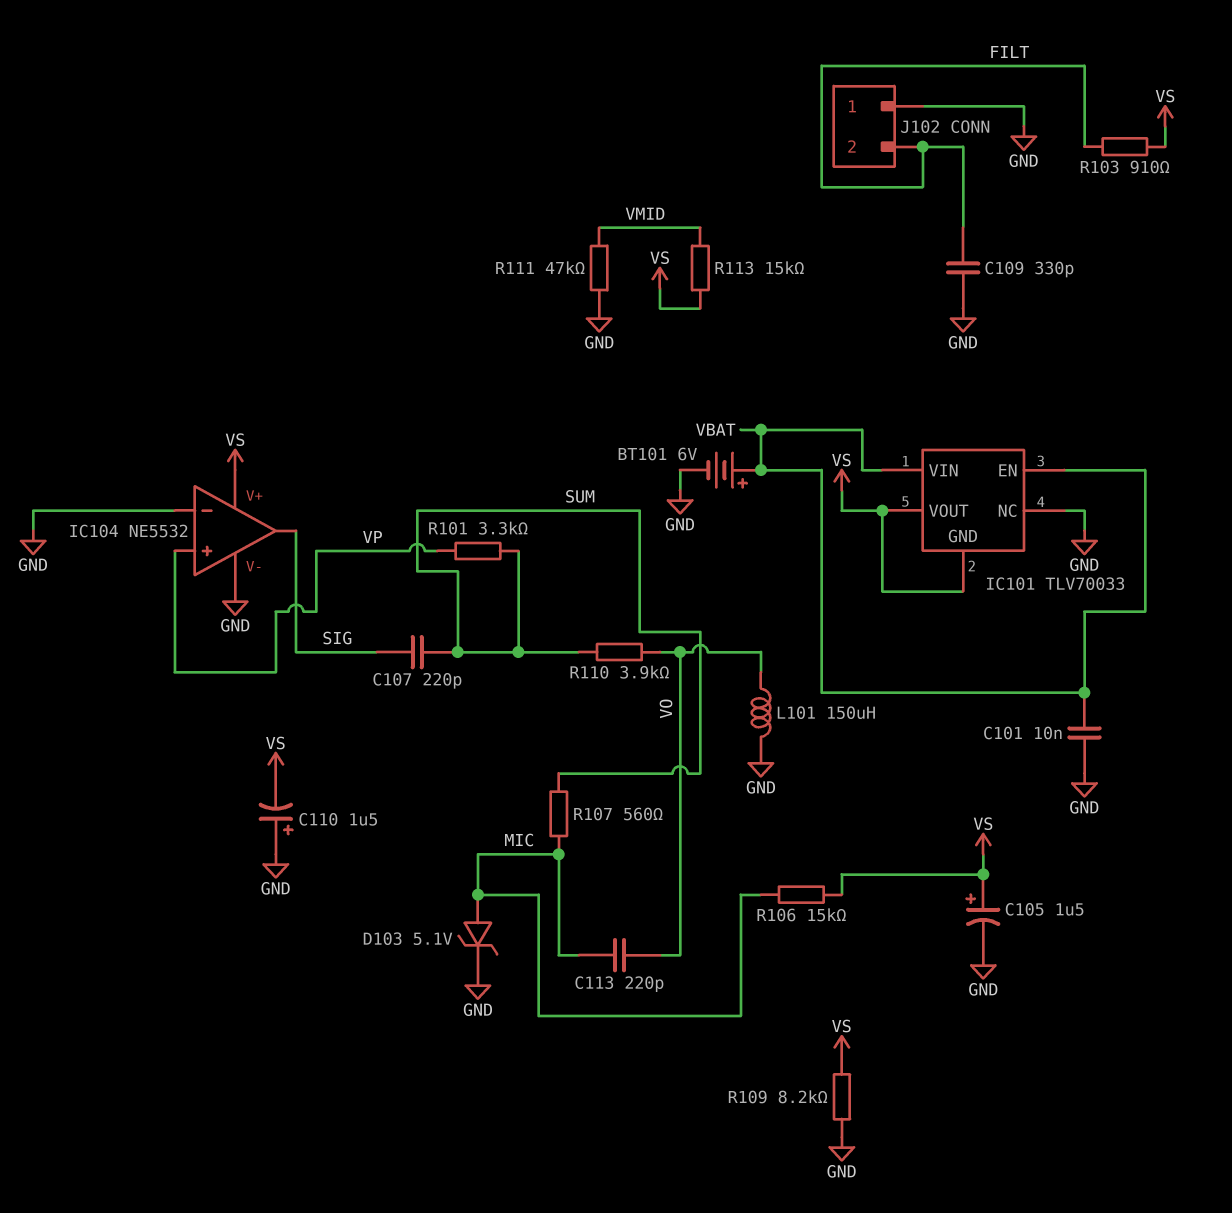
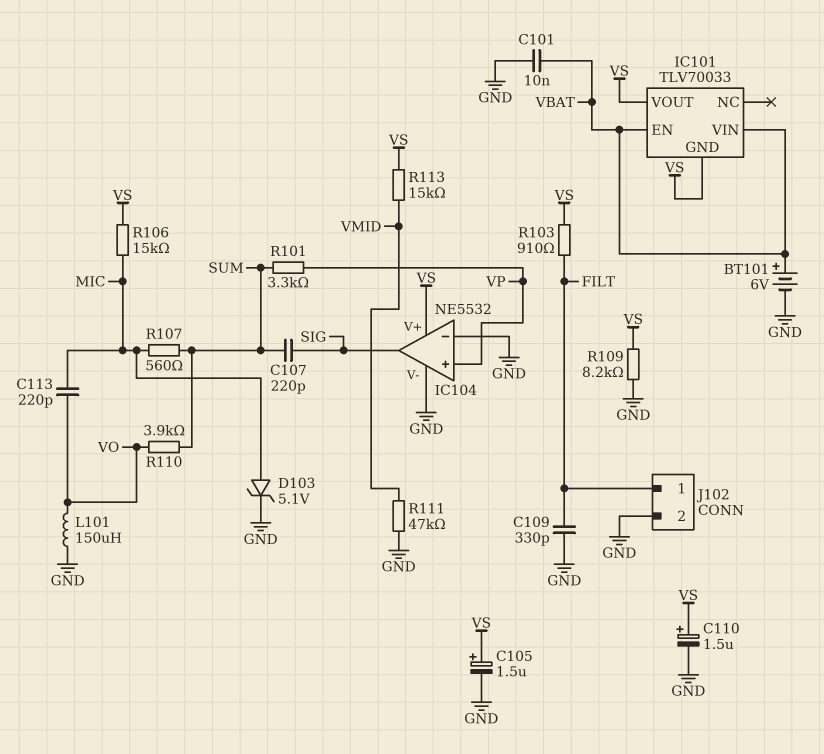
C110: 1.5uF (plus GND, minus VS) -> 1.5uF (plus VS, minus GND)
IC101 pin NC: GND -> none
J102 pin 1: GND -> FILT
J102 pin 2: FILT -> GND

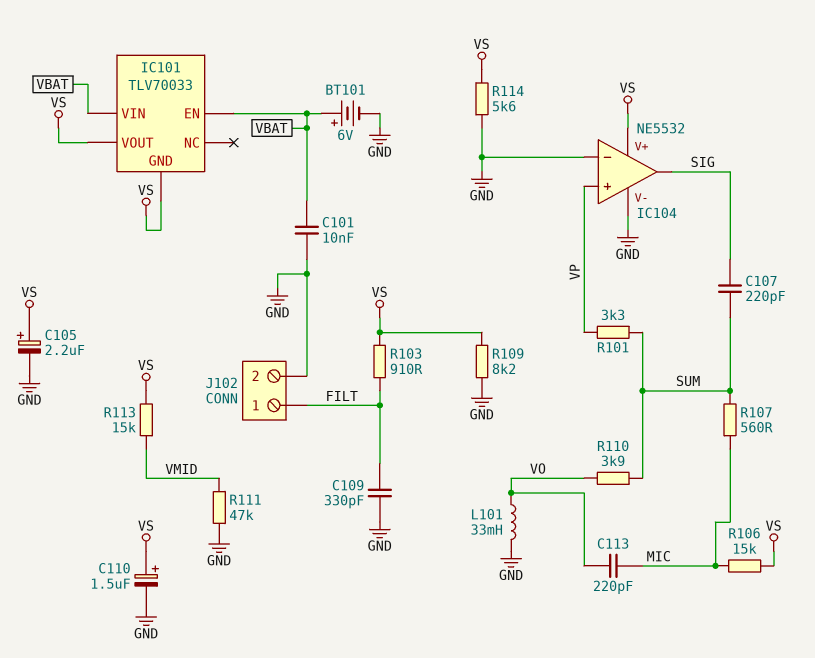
C105: 1.5uF (plus VS, minus GND) -> 2.2uF (plus VS, minus GND)
D103: zener 5.1V (A MIC, K GND) -> none
L101: 150uH (GND, VO) -> 33mH (GND, VO)
R114: none -> 5.6k (GND, VS)

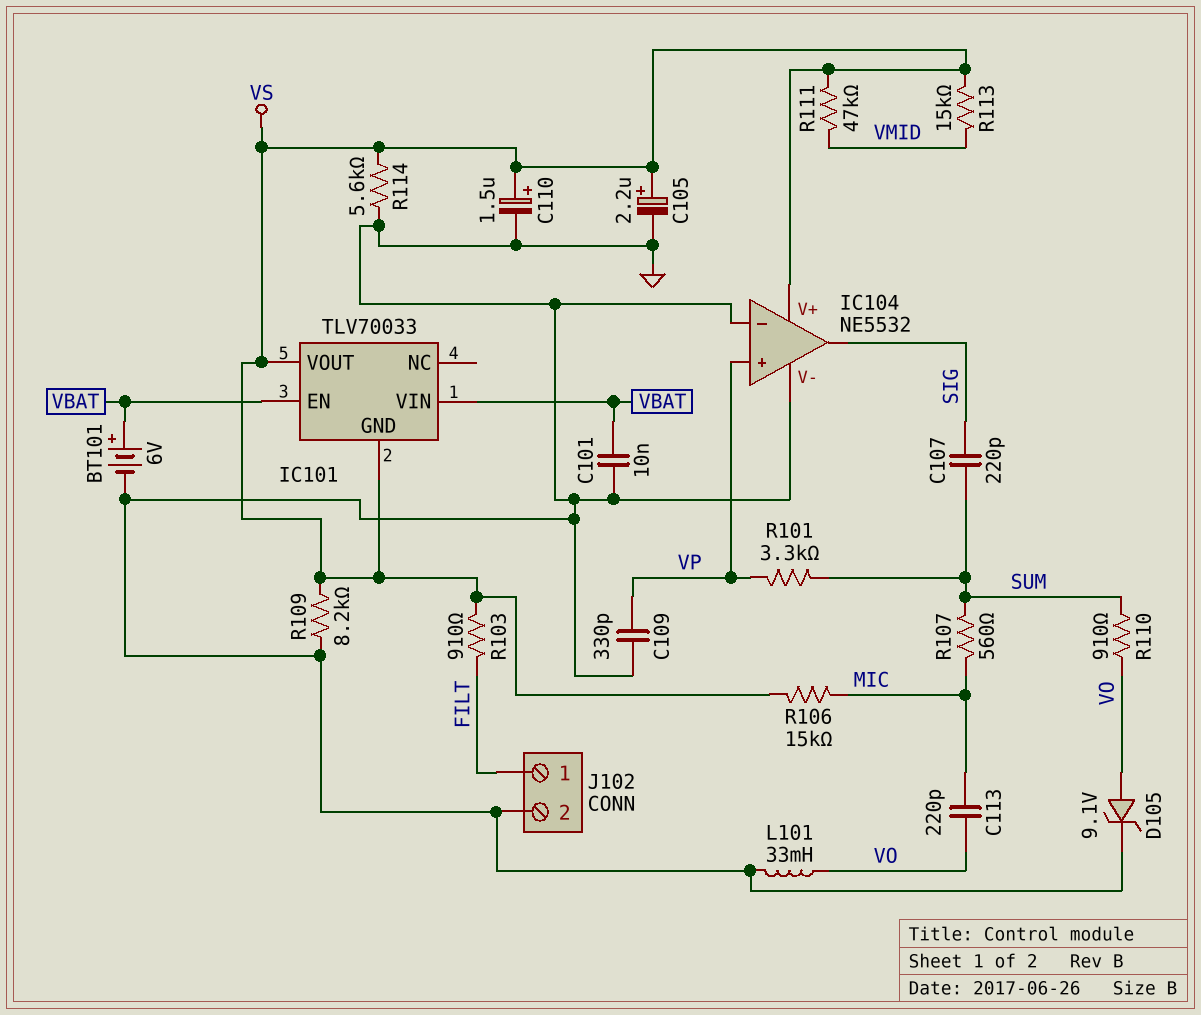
C109: 330pF (FILT, GND) -> 330pF (GND, VP)
D105: none -> zener 9.1V (A VO, K GND)
R110: 3.9k (SUM, VO) -> 910 (SUM, VO)
R111: 47k (GND, VMID) -> 47k (VMID, VS)

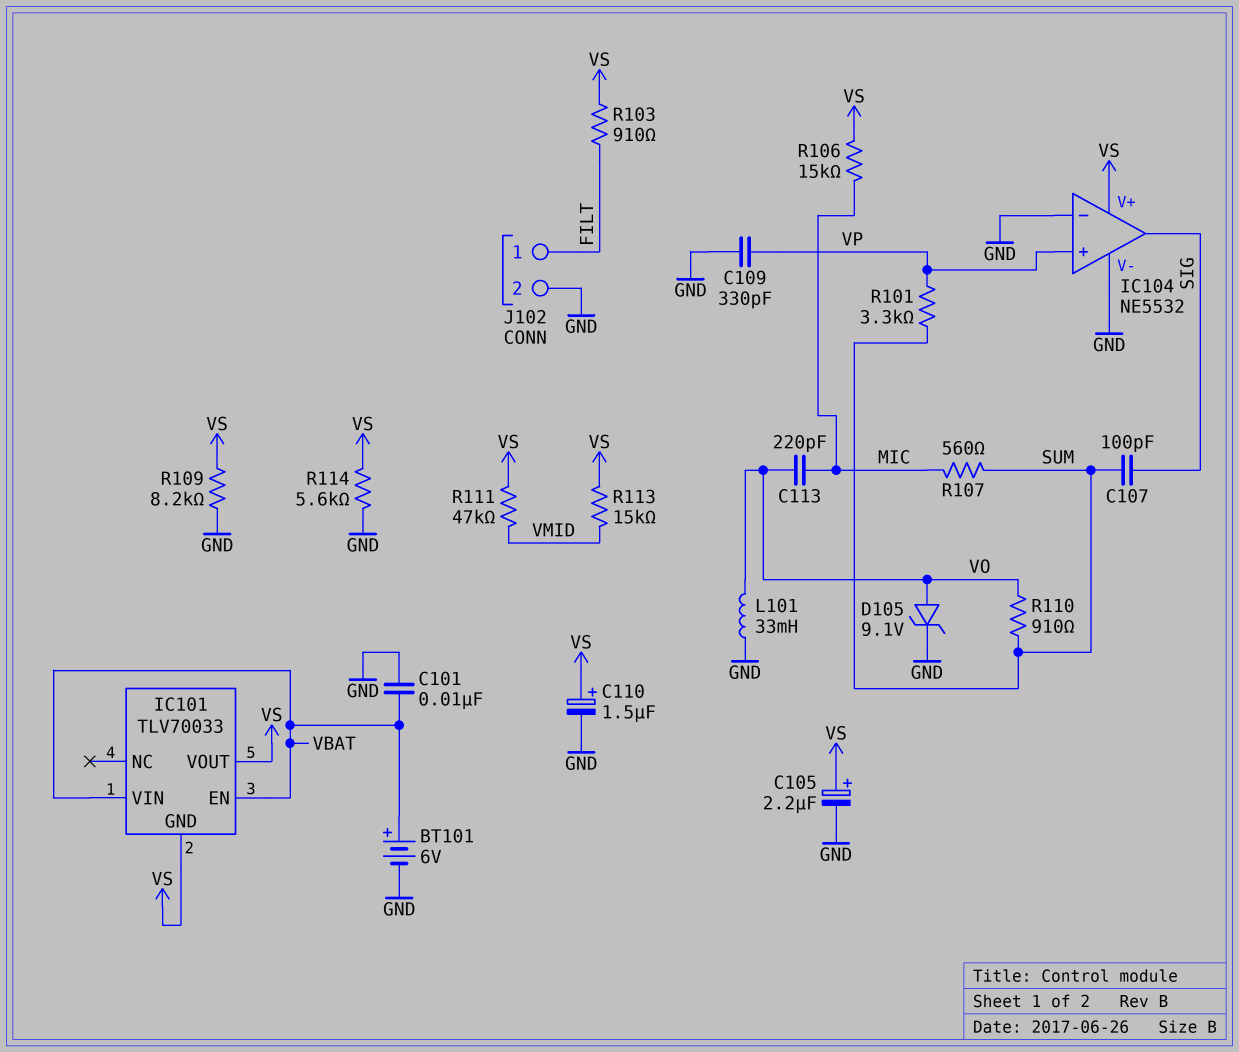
C107: 220pF (SIG, SUM) -> 100pF (SIG, SUM)

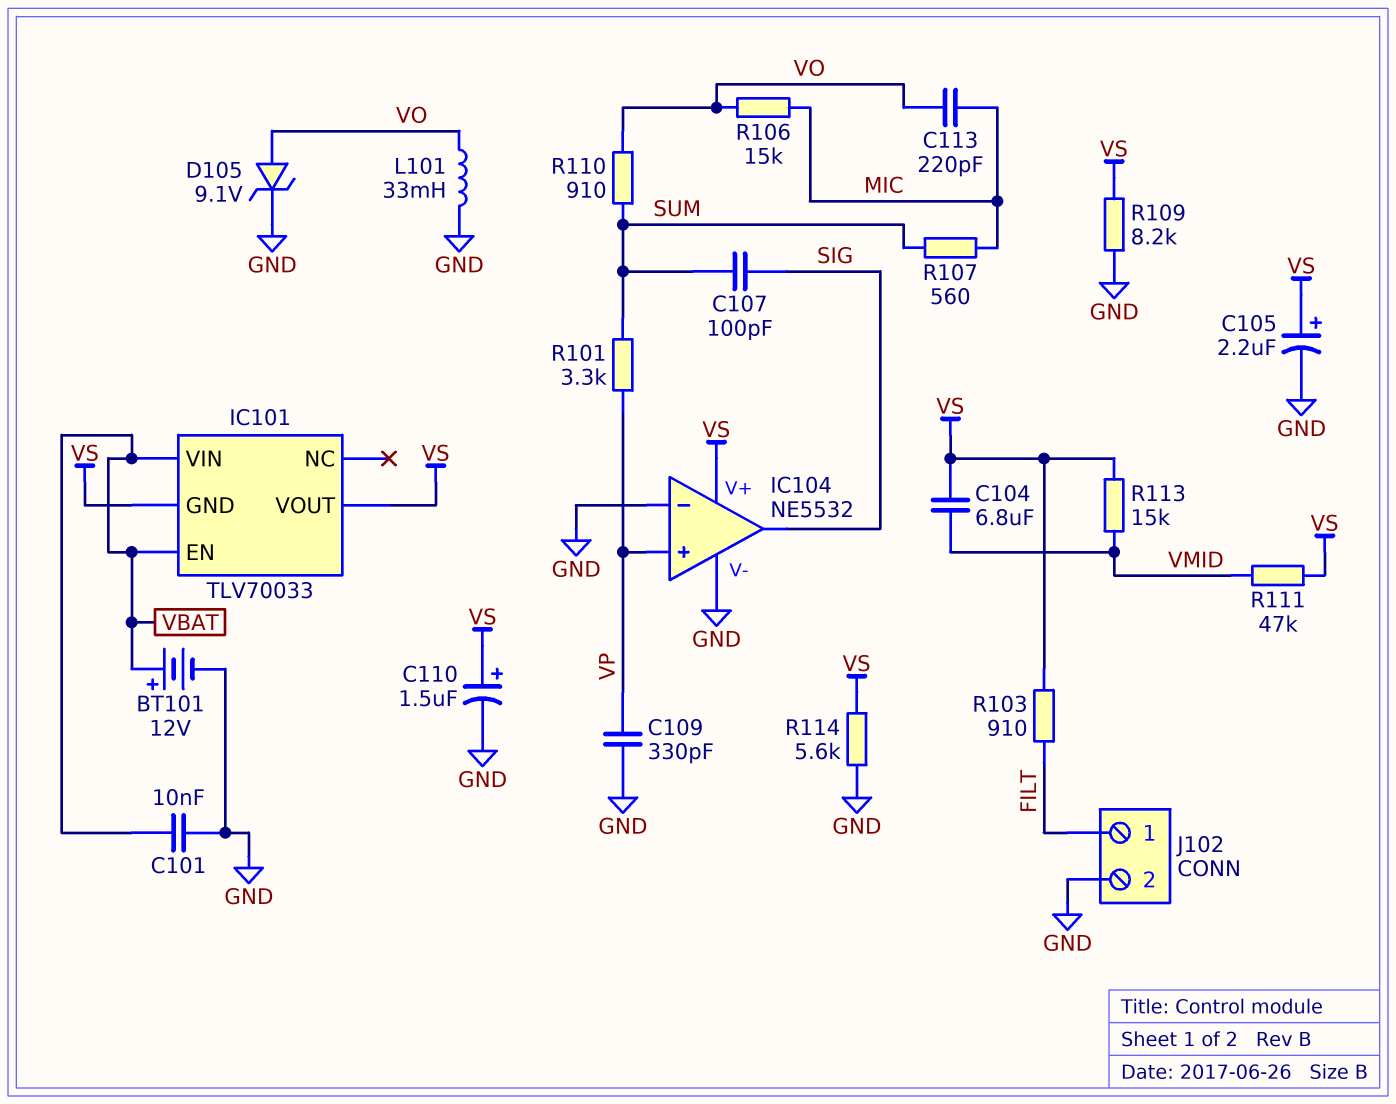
BT101: 6V (plus VBAT, minus GND) -> 12V (plus VBAT, minus GND)
C104: none -> 6.8uF (VMID, VS)
R106: 15k (MIC, VS) -> 15k (MIC, VO)

